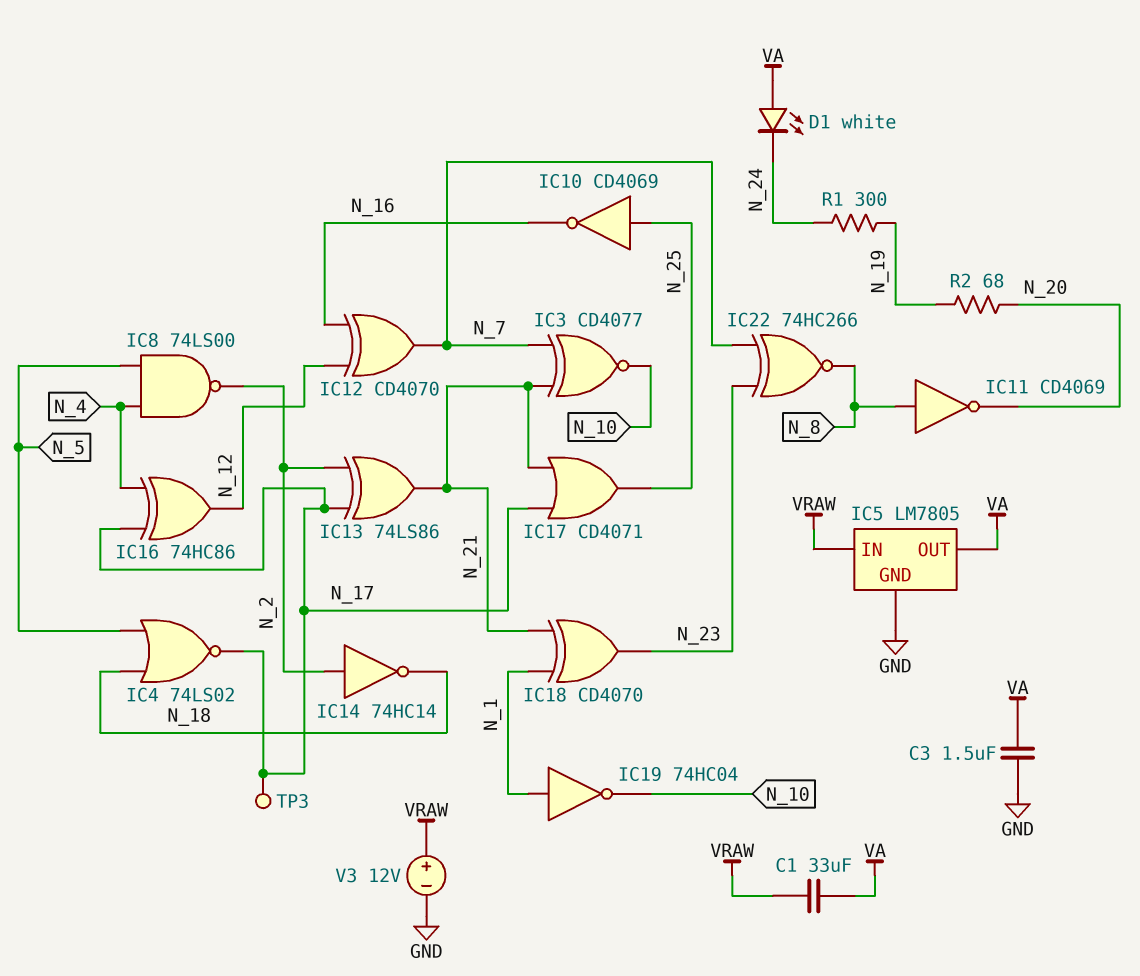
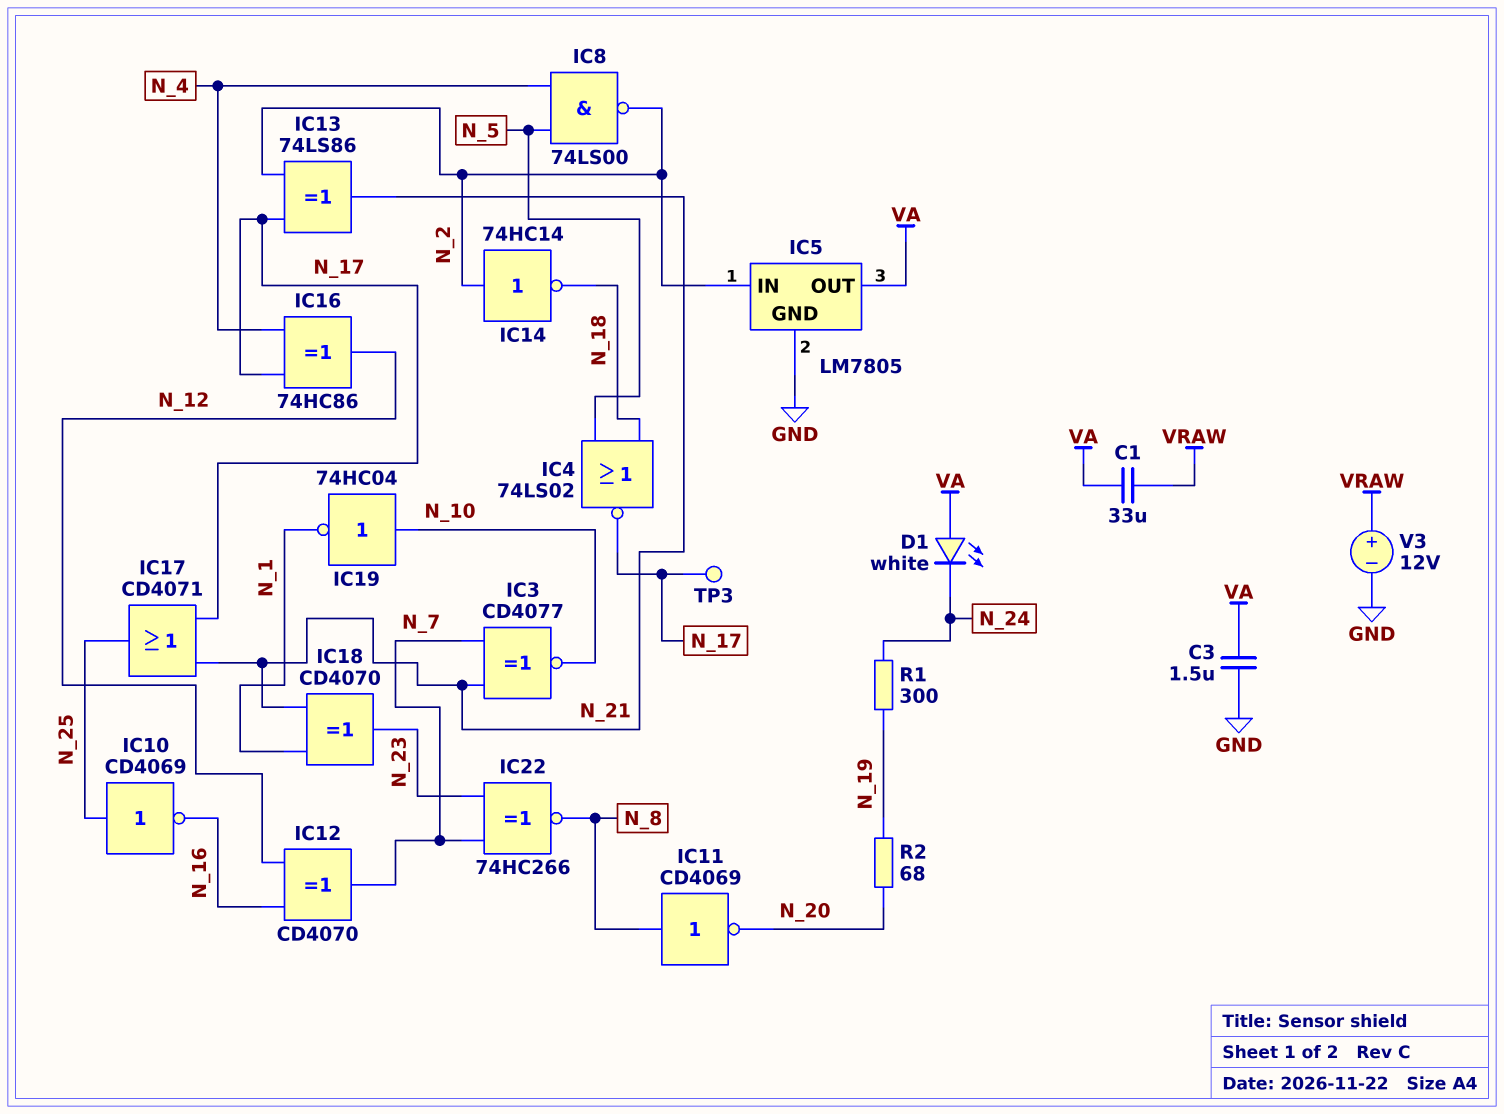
IC5 pin IN: VRAW -> N_2
IC19: NOT 74HC04 (in N_1, out N_10) -> NOT 74HC04 (in N_10, out N_1)

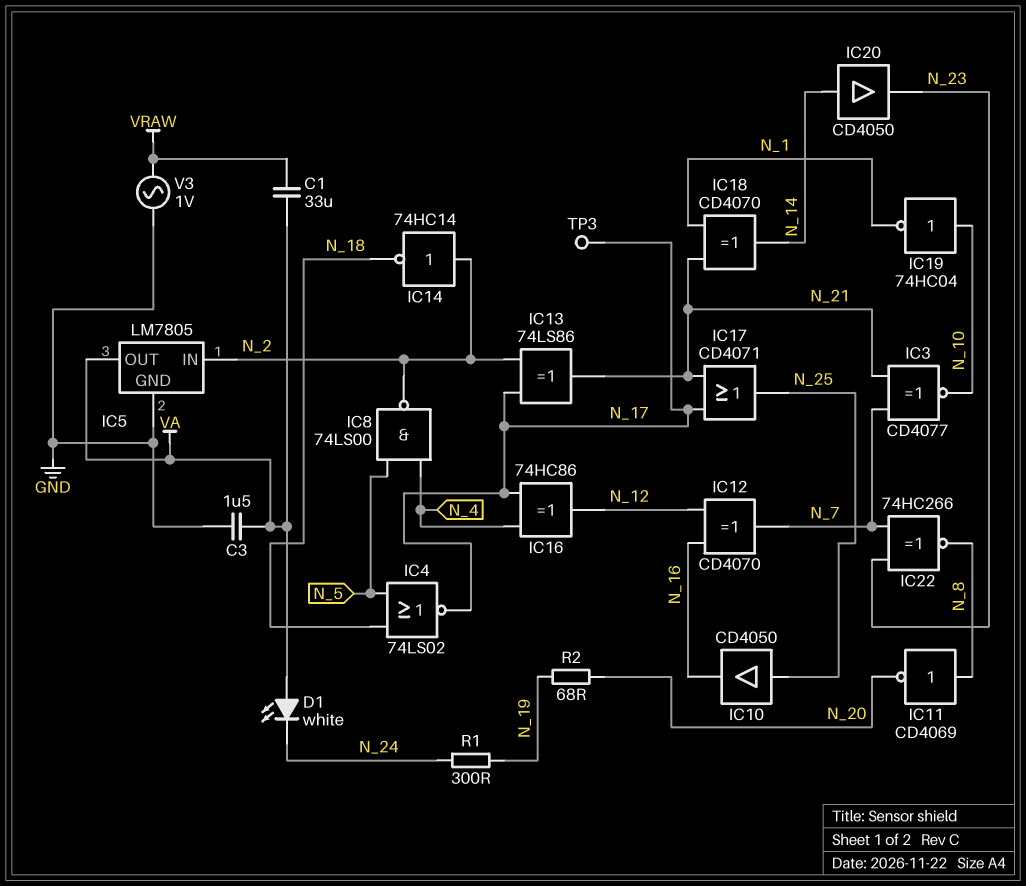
IC10: NOT CD4069 (in N_25, out N_16) -> buffer CD4050 (in N_25, out N_16)
IC18: XOR CD4070 (in N_1, in N_21, out N_23) -> XOR CD4070 (in N_1, in N_21, out N_14)
IC20: none -> buffer CD4050 (in N_14, out N_23)
V3: 12V (plus VRAW, minus GND) -> AC 1V (GND, VRAW)

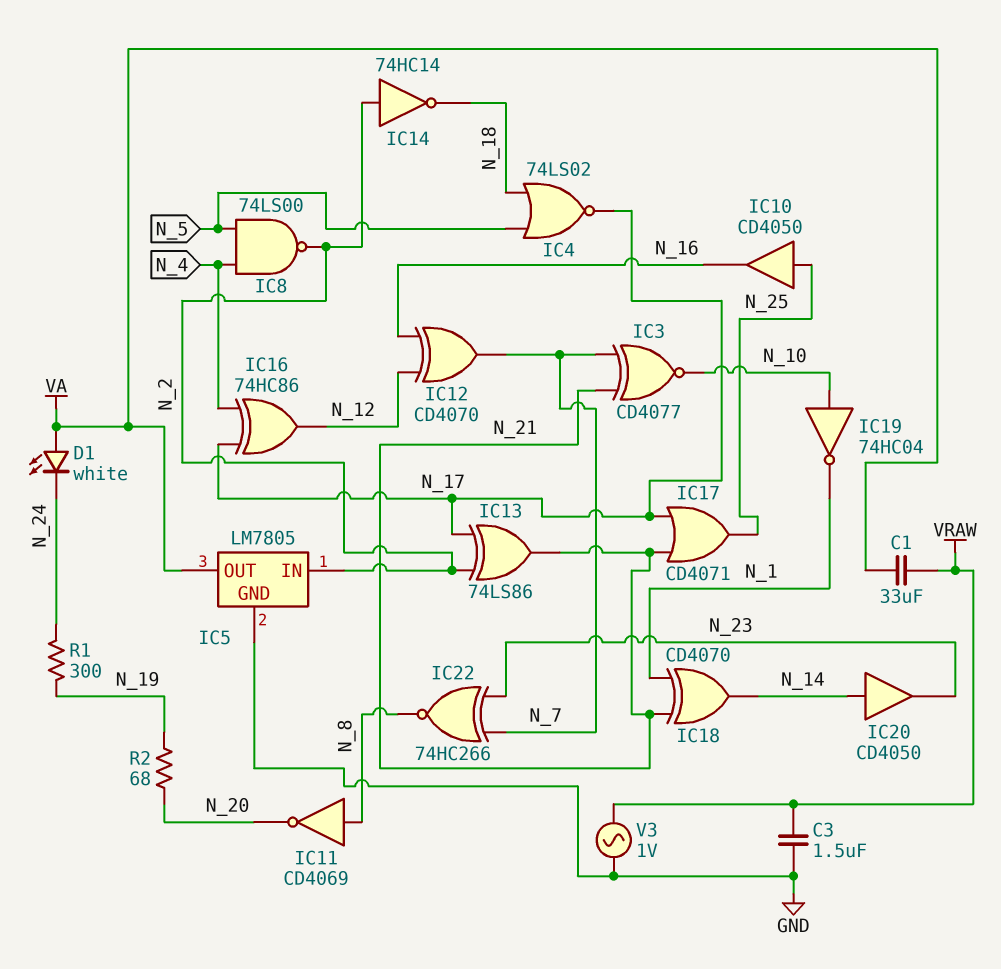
C3: 1.5uF (GND, VA) -> 1.5uF (GND, VRAW)
TP3: test point (N_17) -> none

